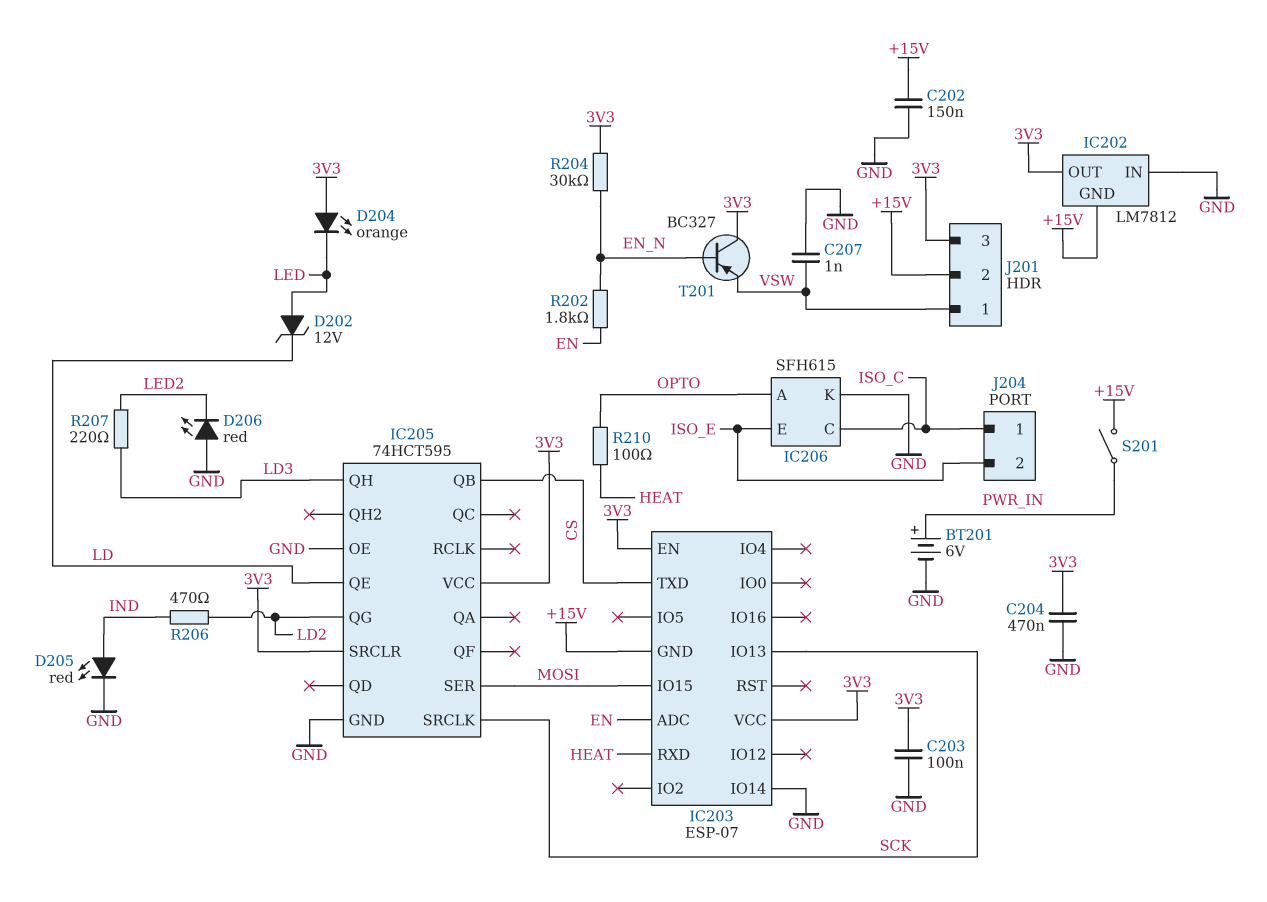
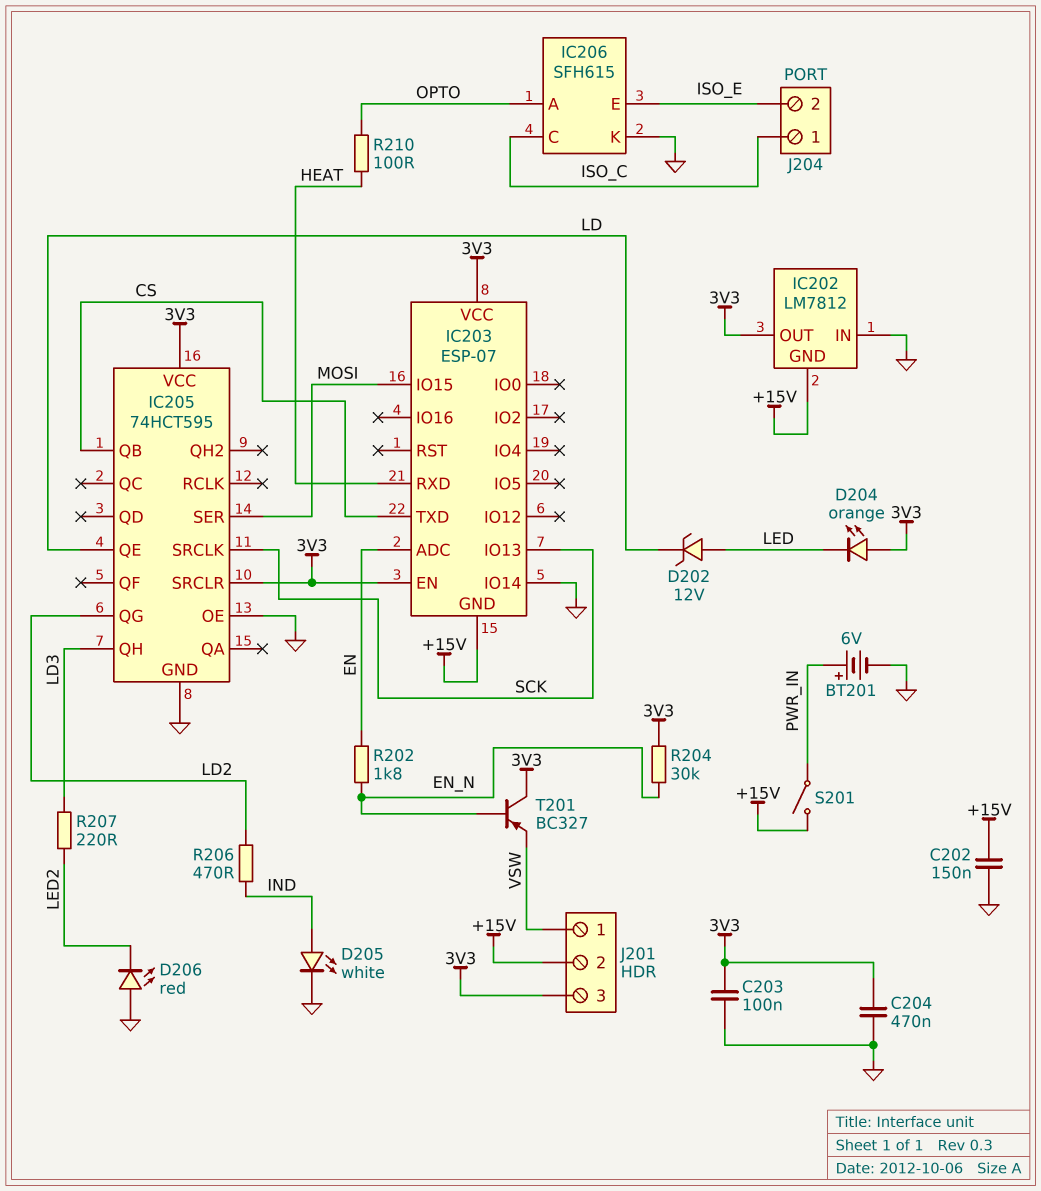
C207: 1nF (GND, VSW) -> none
D205: LED red (A IND, K GND) -> LED white (A IND, K GND)

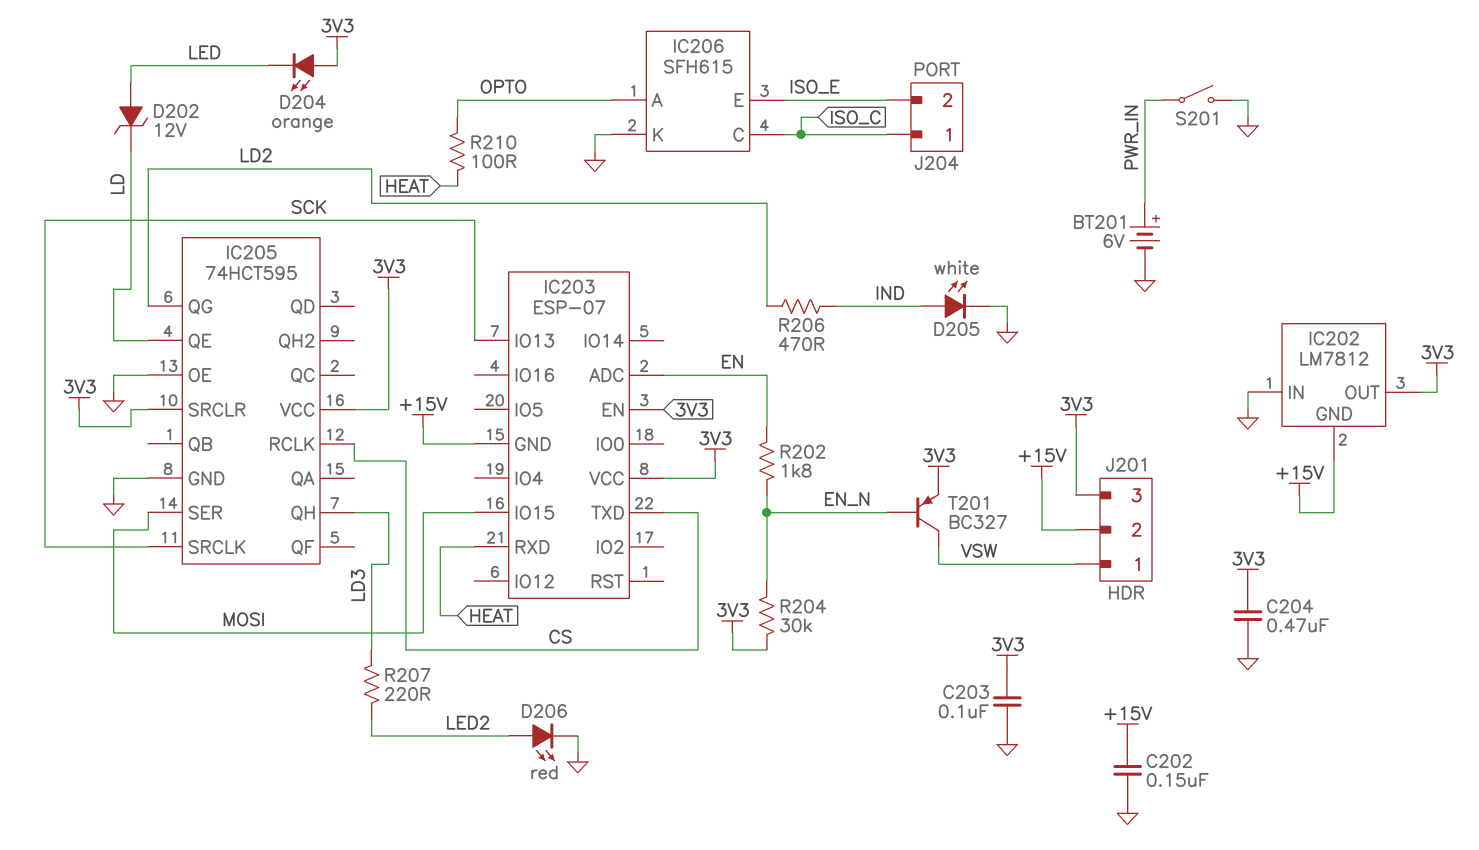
D206: LED red (A GND, K LED2) -> LED red (A LED2, K GND)
IC203 pin IO14: GND -> none
IC205 pin QB: CS -> none
IC205 pin RCLK: none -> CS
S201: switch (+15V, PWR_IN) -> switch (GND, PWR_IN)
T201: PNP BC327 (B EN_N, C 3V3, E VSW) -> PNP BC327 (B EN_N, C VSW, E 3V3)

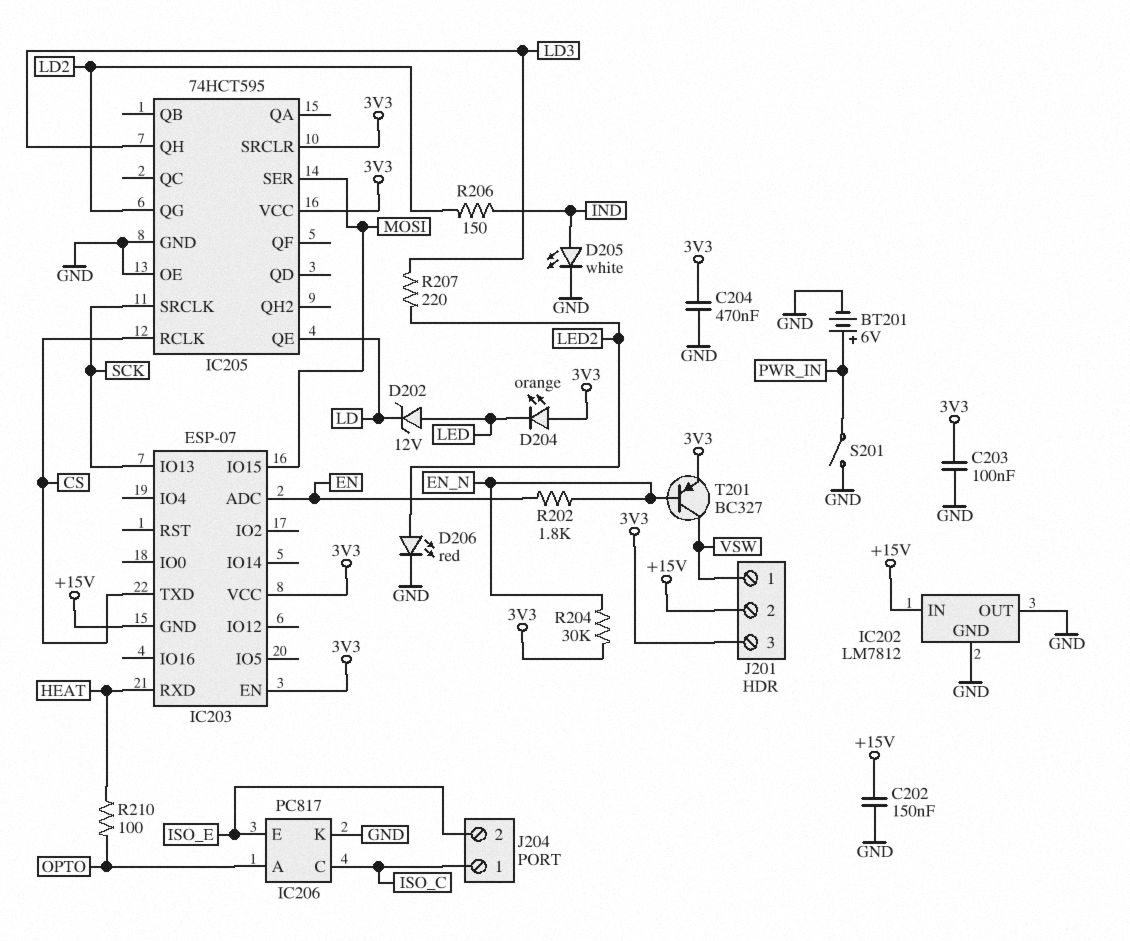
IC202 pin GND: +15V -> GND
IC202 pin IN: GND -> +15V
IC202 pin OUT: 3V3 -> GND
IC206: SFH615 -> PC817
R206: 470 (IND, LD2) -> 150 (IND, LD2)

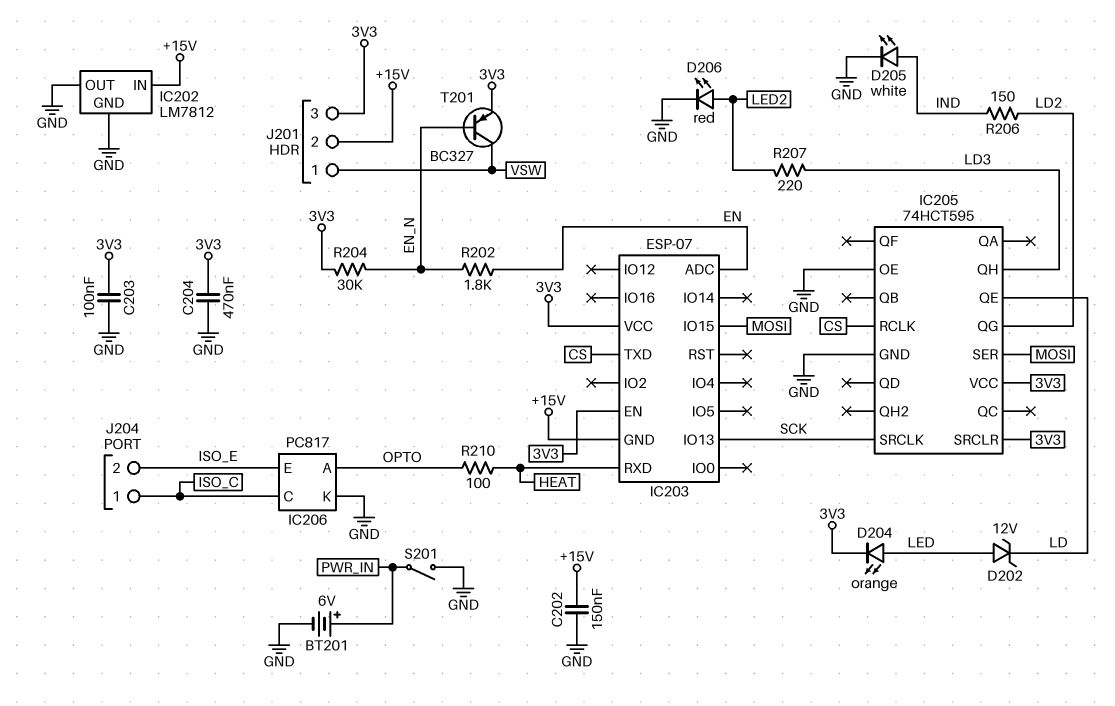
D204: LED orange (A 3V3, K LED) -> LED orange (A LED, K 3V3)

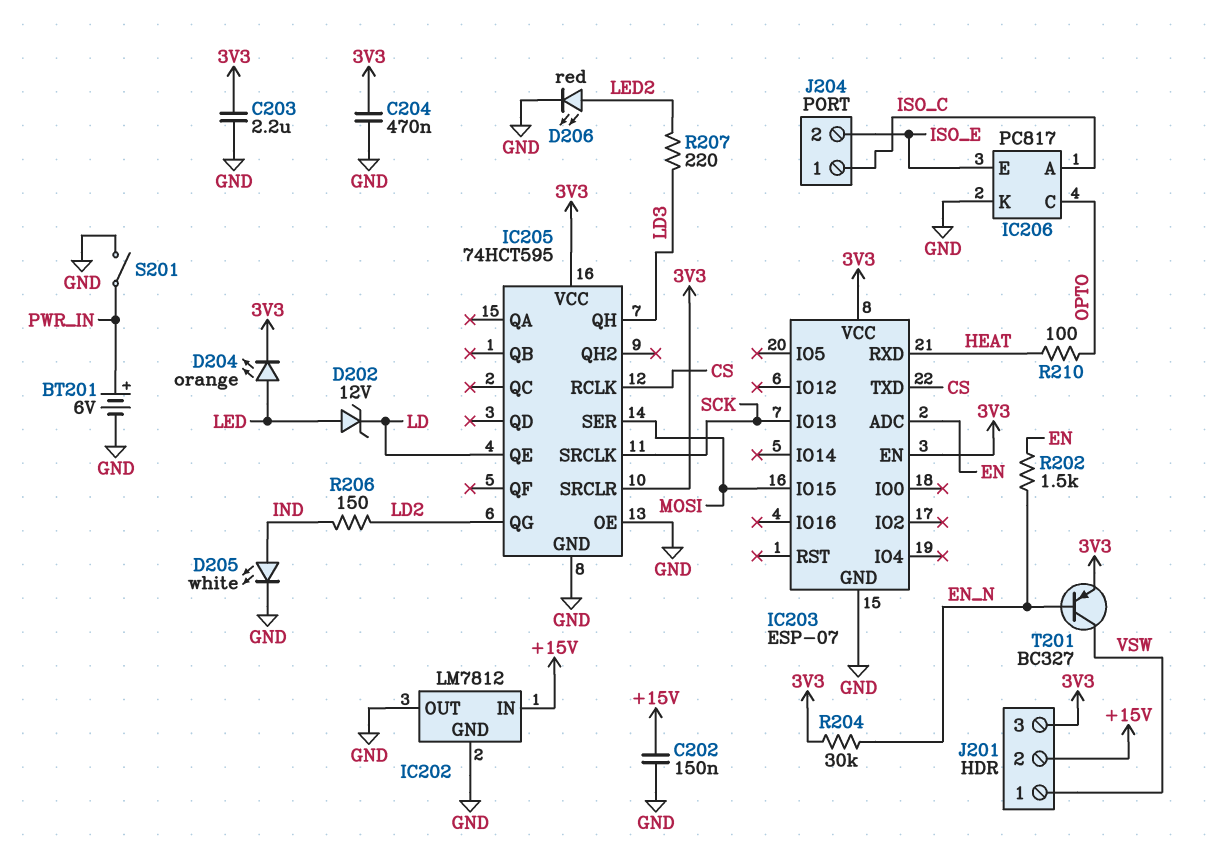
C203: 100nF (3V3, GND) -> 2.2uF (3V3, GND)
IC203 pin GND: +15V -> GND
IC206 pin A: OPTO -> ISO_C
IC206 pin C: ISO_C -> OPTO
R202: 1.8k (EN, EN_N) -> 1.5k (EN, EN_N)

